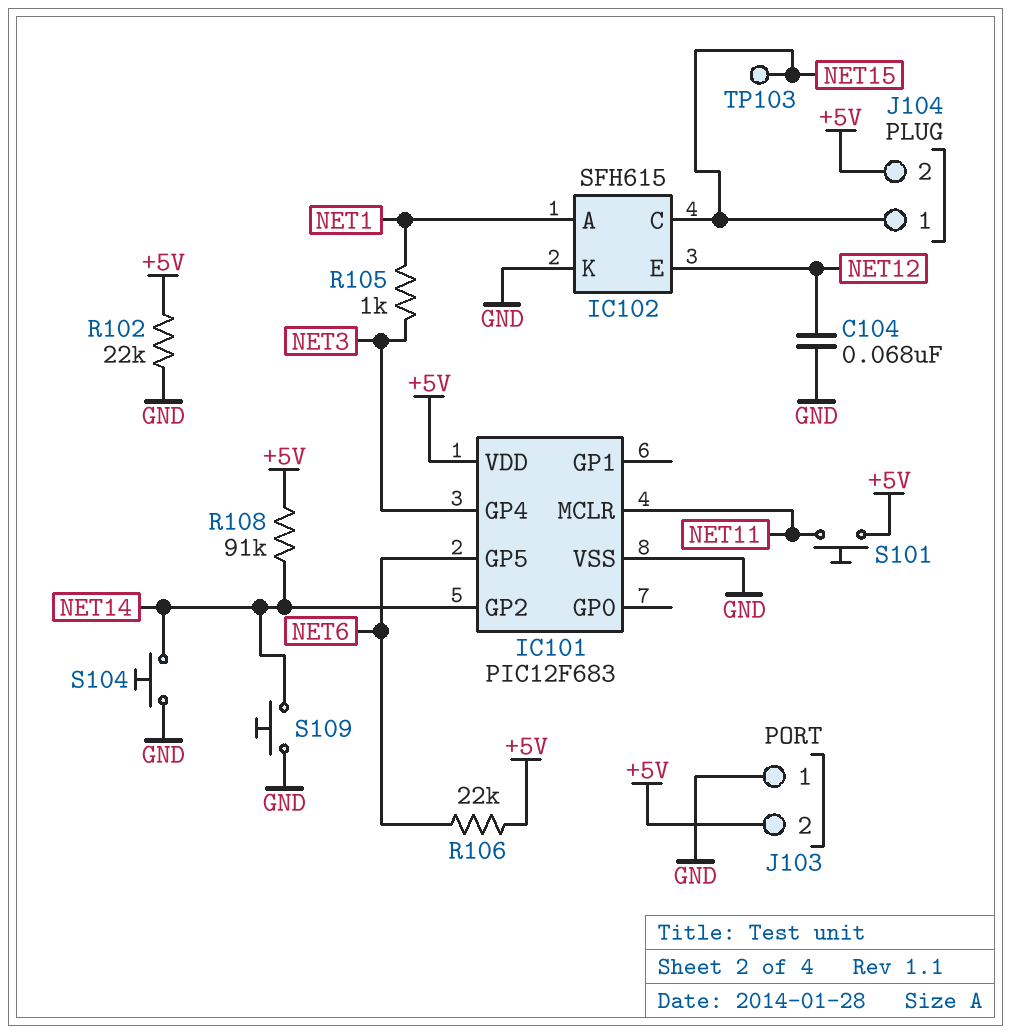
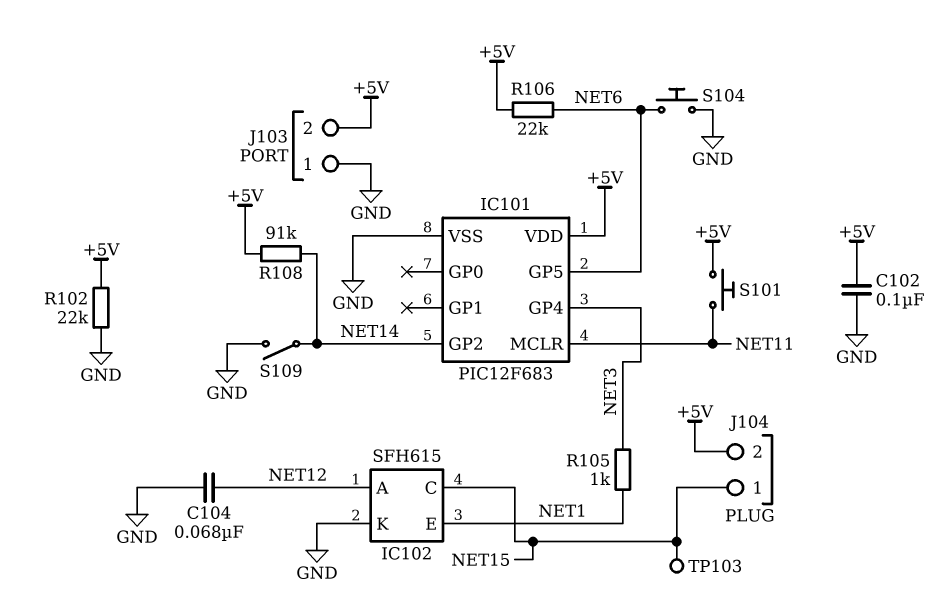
C102: none -> 100nF (+5V, GND)
IC102 pin A: NET1 -> NET12
IC102 pin E: NET12 -> NET1
S104: button (GND, NET14) -> button (GND, NET6)
S109: button (GND, NET14) -> switch (GND, NET14)

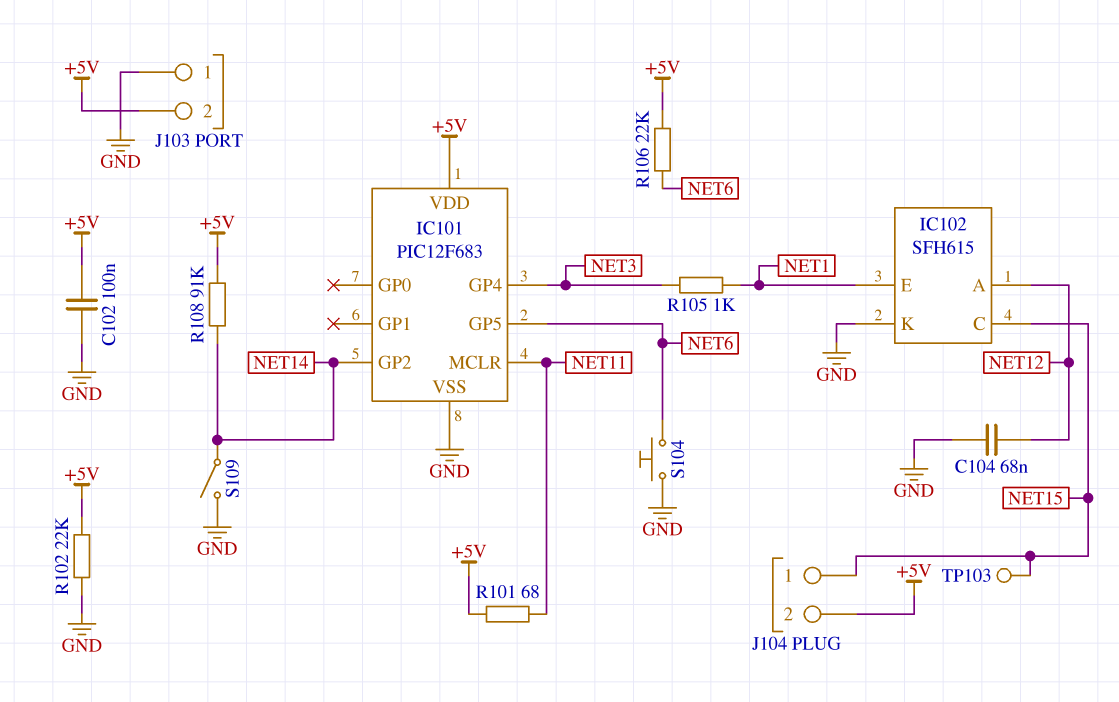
R101: none -> 68 (+5V, NET11)
S101: button (+5V, NET11) -> none

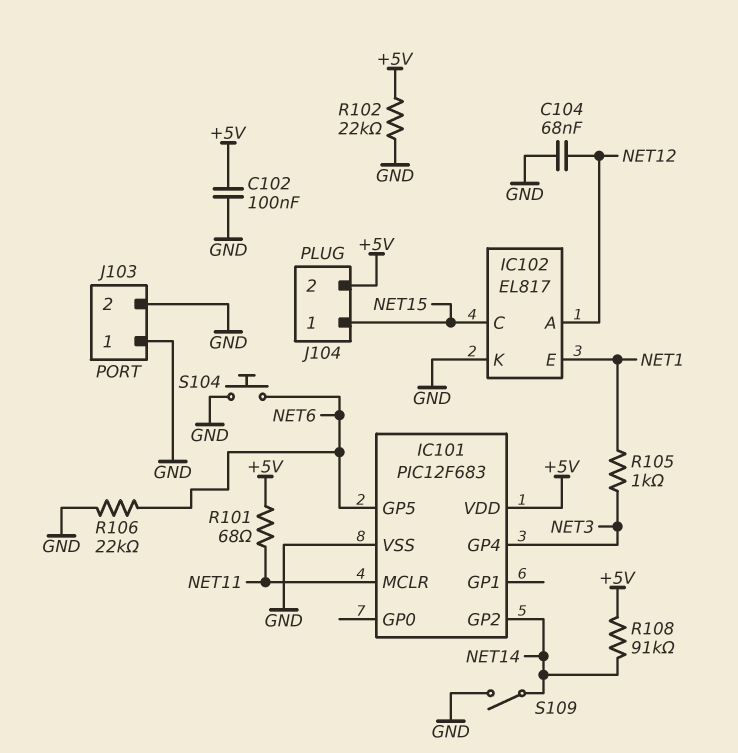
IC102: SFH615 -> EL817
J103 pin 2: +5V -> GND
R106: 22k (+5V, NET6) -> 22k (GND, NET6)
TP103: test point (NET15) -> none

